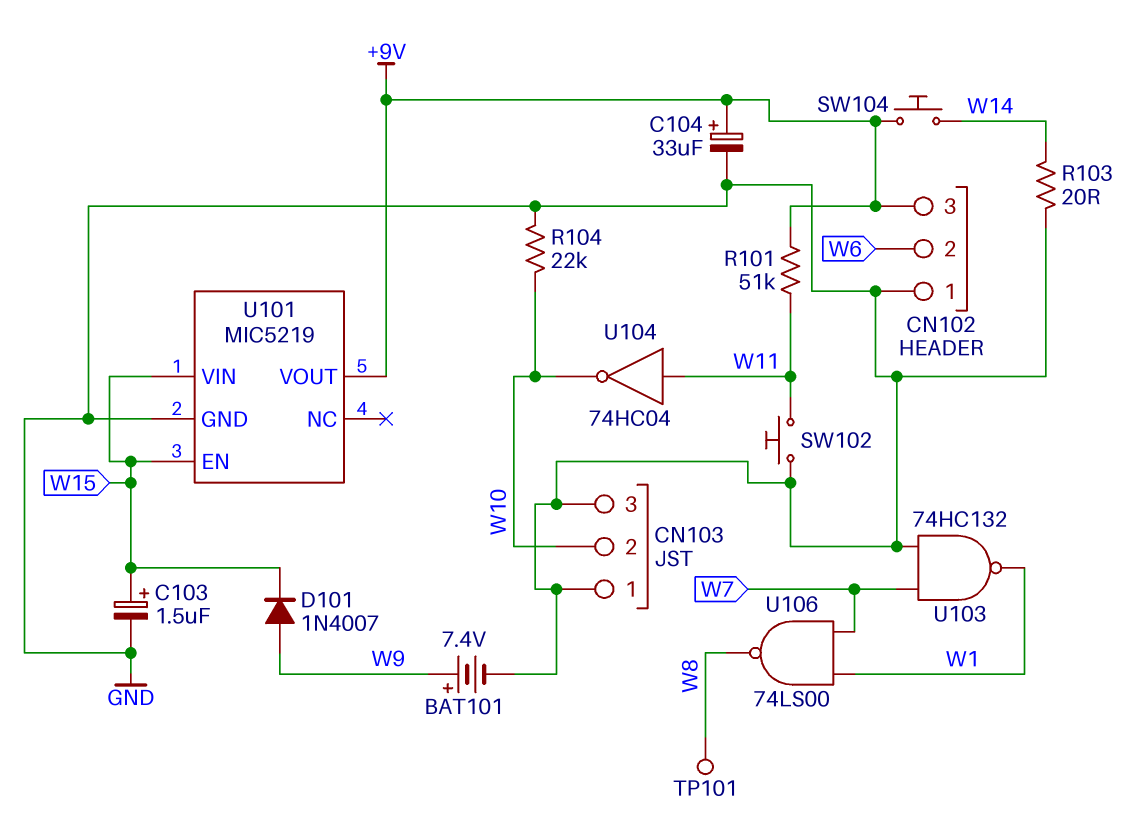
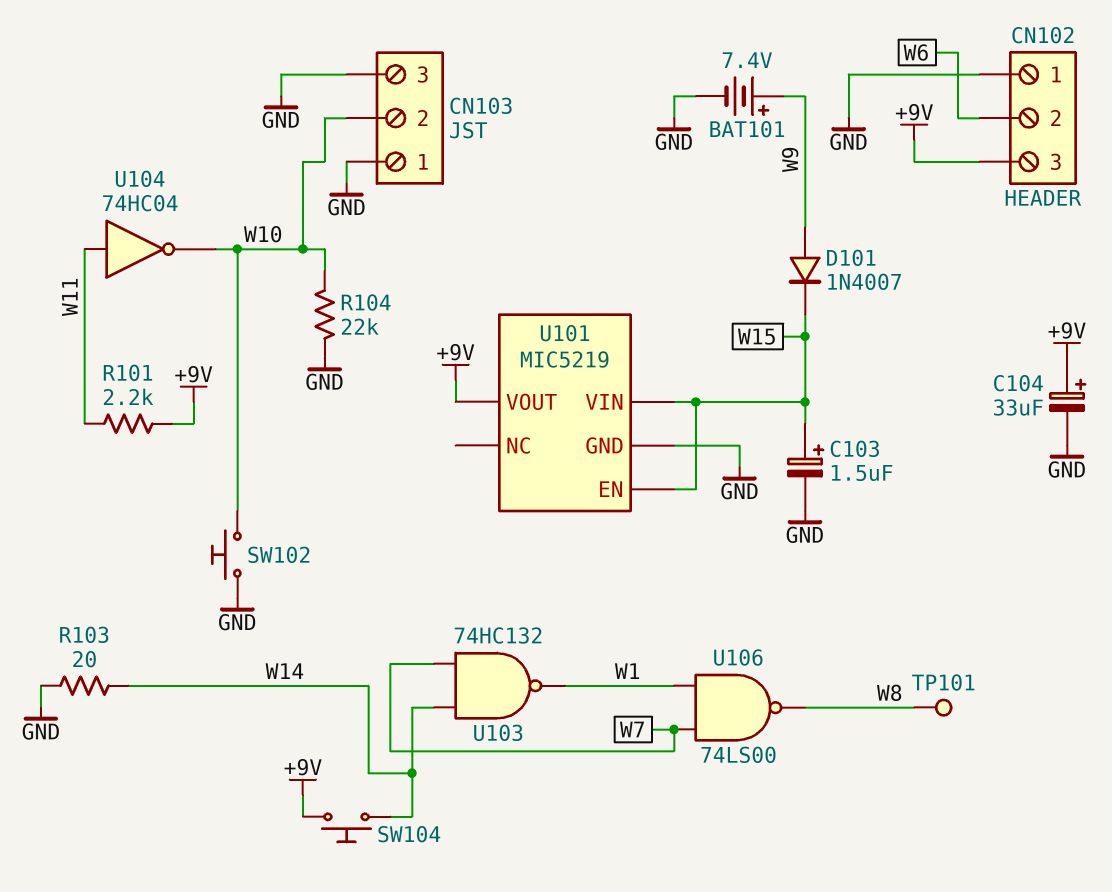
R101: 51k (+9V, W11) -> 2.2k (+9V, W11)
SW102: button (GND, W11) -> button (GND, W10)
U103: NAND 74HC132 (in GND, in W7, out W1) -> NAND 74HC132 (in W7, in W14, out W1)

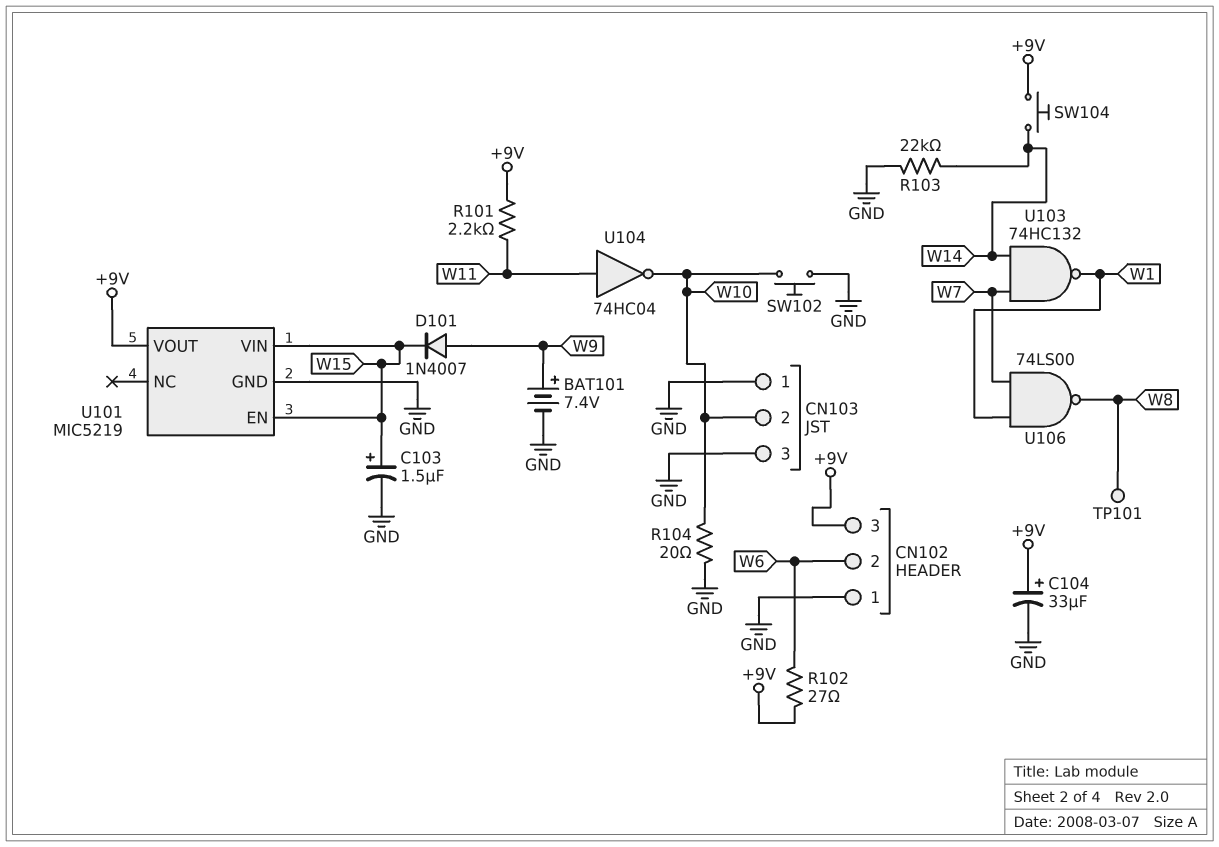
R102: none -> 27 (+9V, W6)
R103: 20 (GND, W14) -> 22k (GND, W14)
R104: 22k (GND, W10) -> 20 (GND, W10)

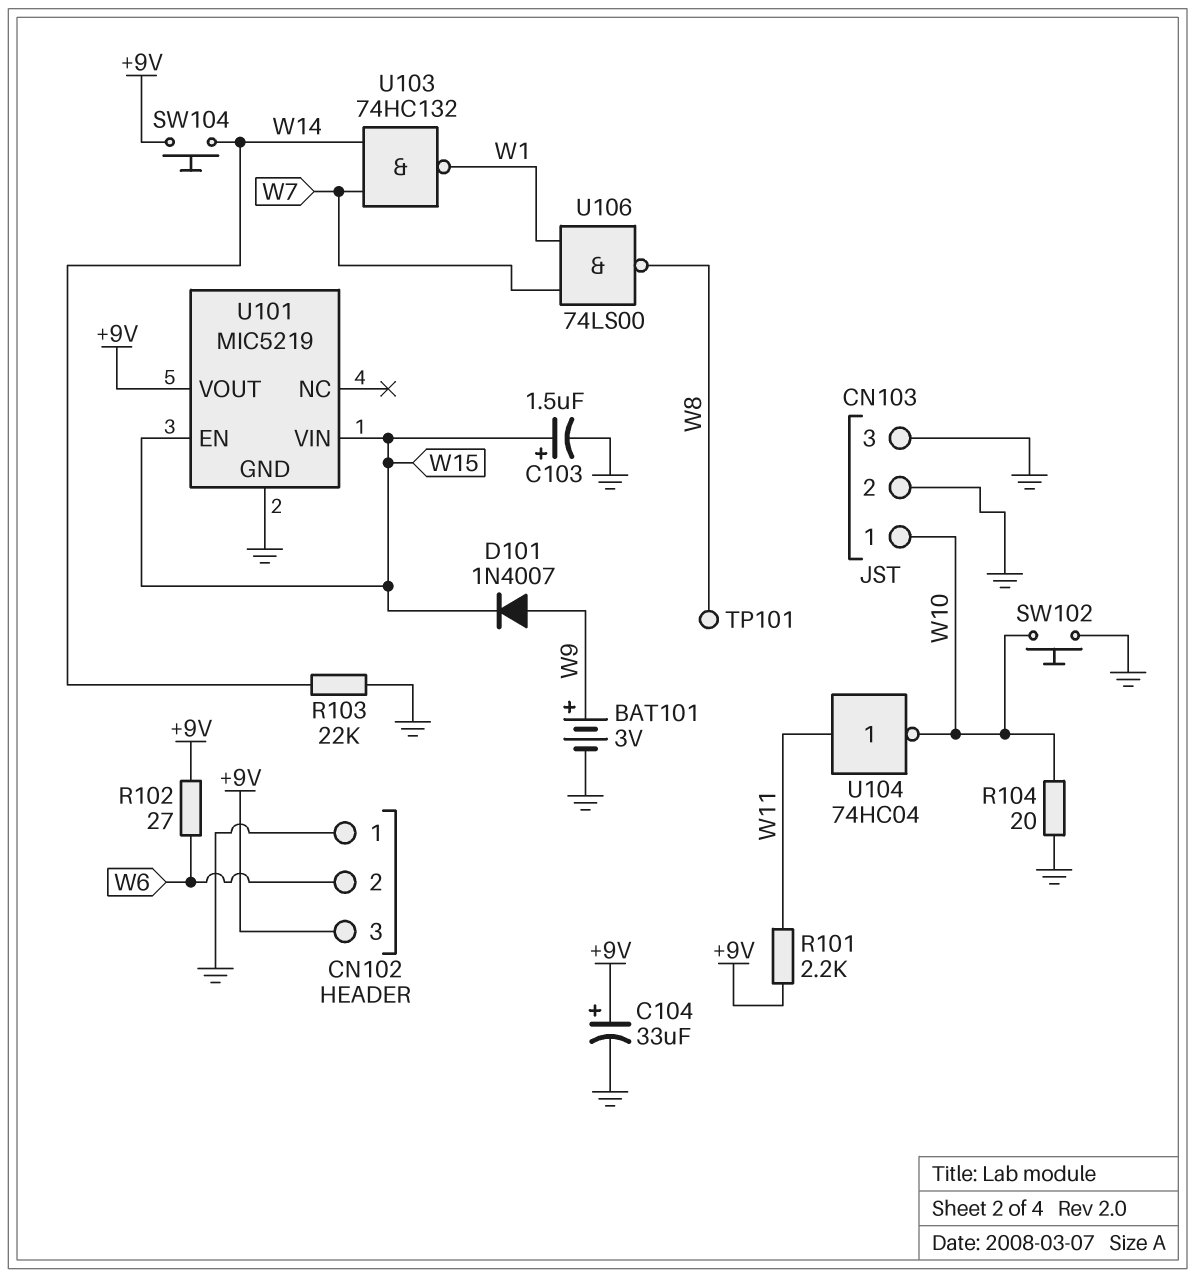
BAT101: 7.4V (plus W9, minus GND) -> 3V (plus W9, minus GND)
CN103 pin 1: GND -> W10
CN103 pin 2: W10 -> GND

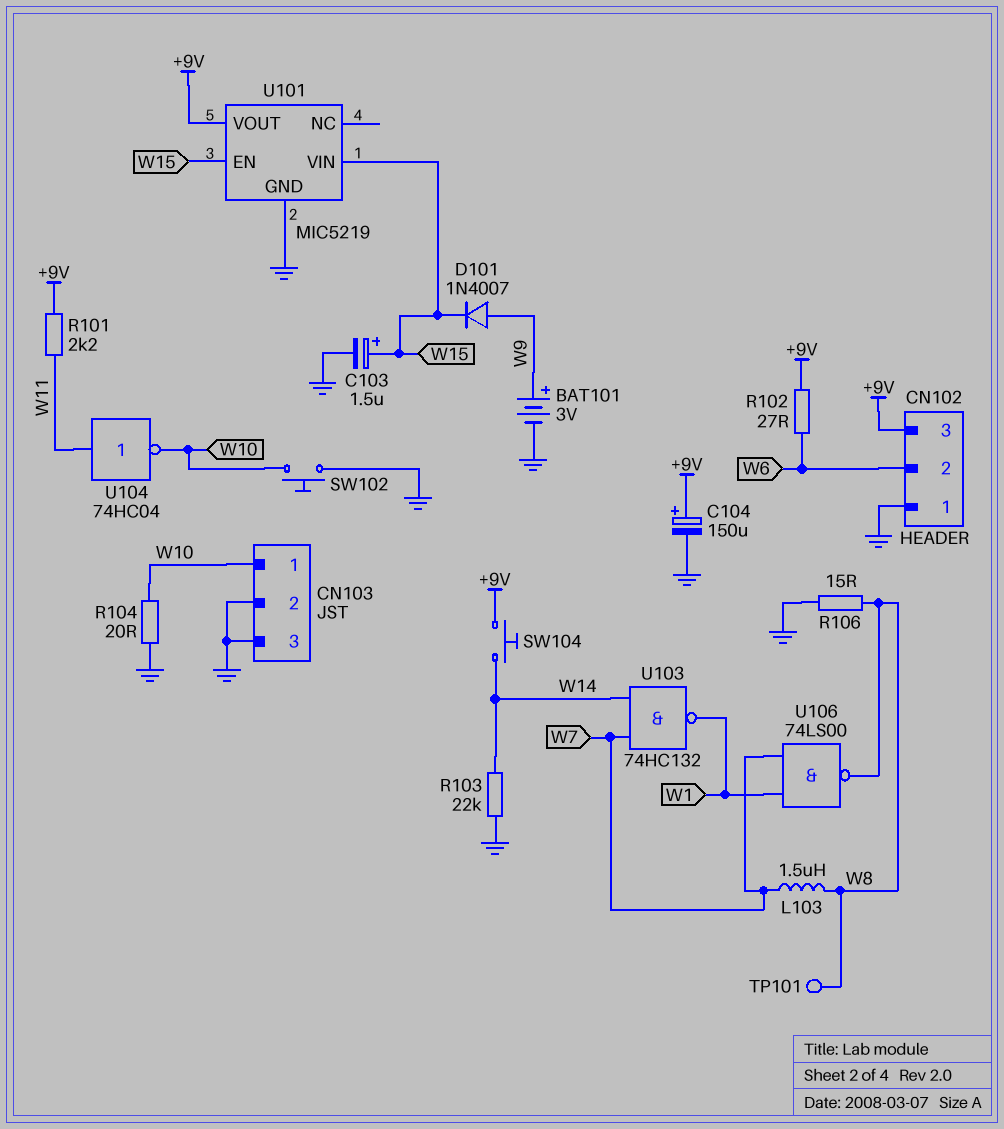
C104: 33uF (plus +9V, minus GND) -> 150uF (plus +9V, minus GND)
L103: none -> 1.5uH (W7, W8)
R106: none -> 15 (GND, W8)

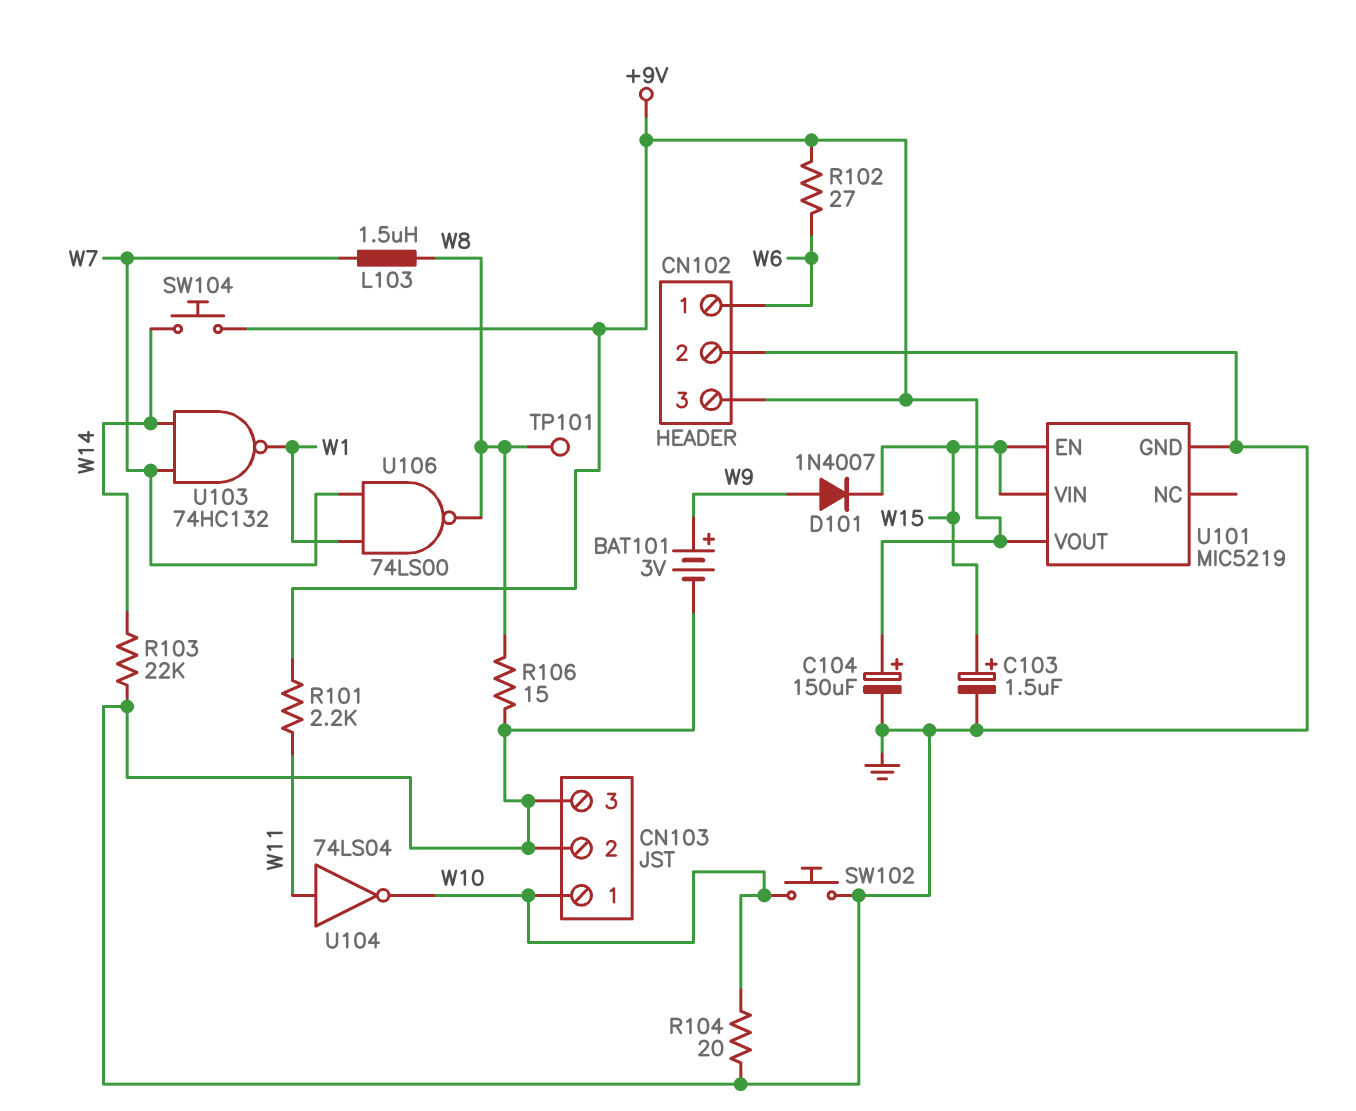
CN102 pin 1: GND -> W6
CN102 pin 2: W6 -> GND
U104: NOT 74HC04 (in W11, out W10) -> NOT 74LS04 (in W11, out W10)

